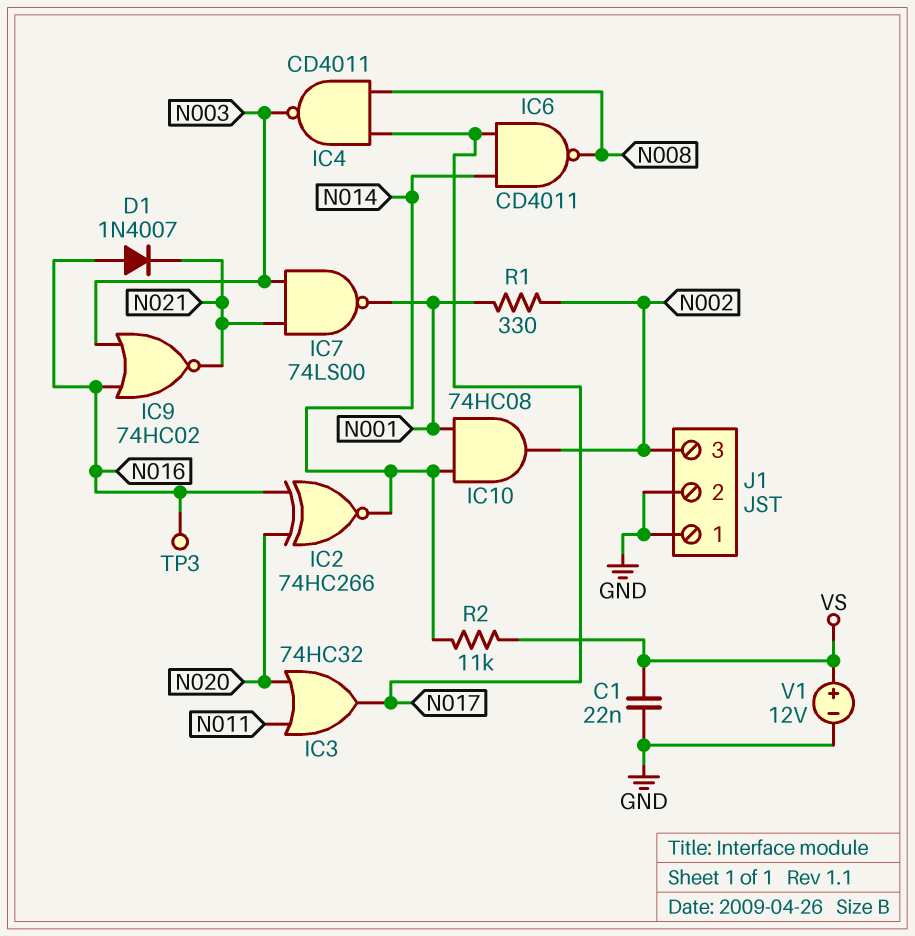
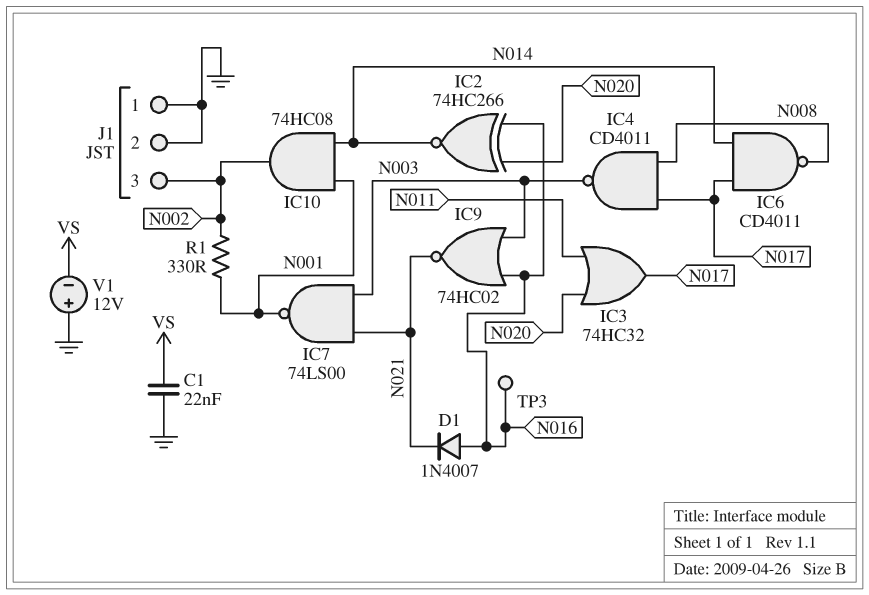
R2: 11k (N014, VS) -> none
V1: 12V (plus VS, minus GND) -> 12V (plus GND, minus VS)

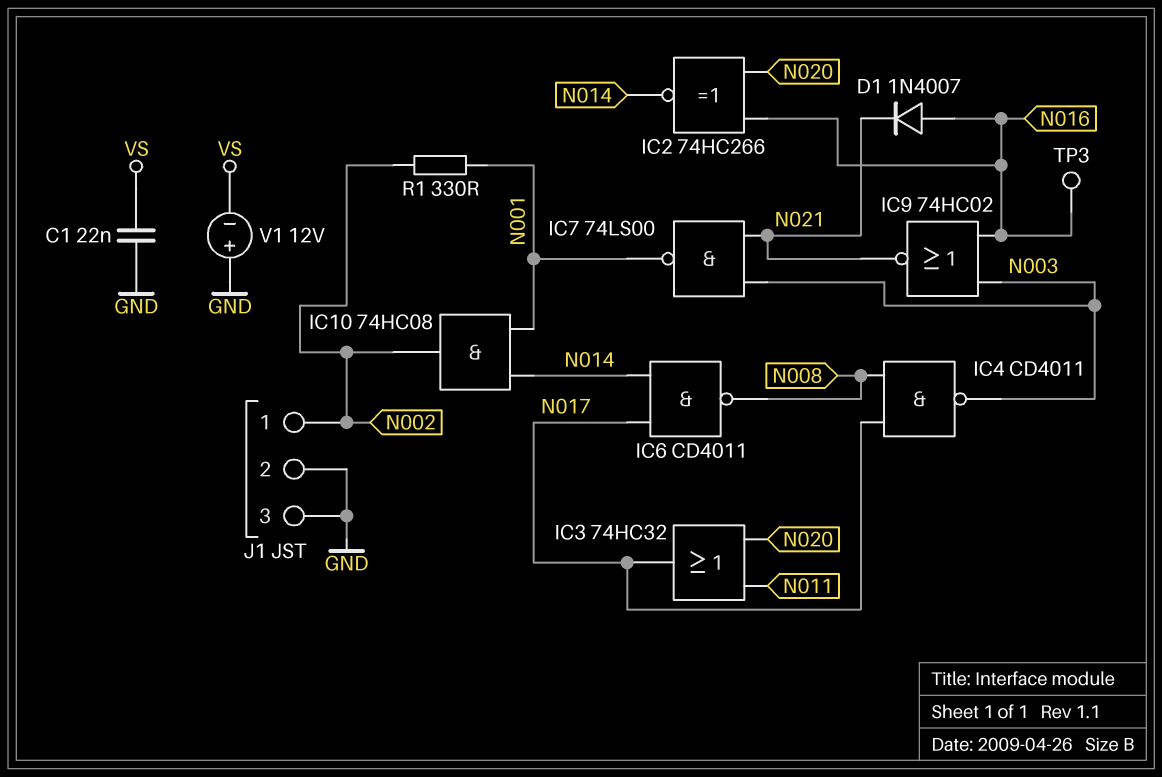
J1 pin 1: GND -> N002
J1 pin 3: N002 -> GND

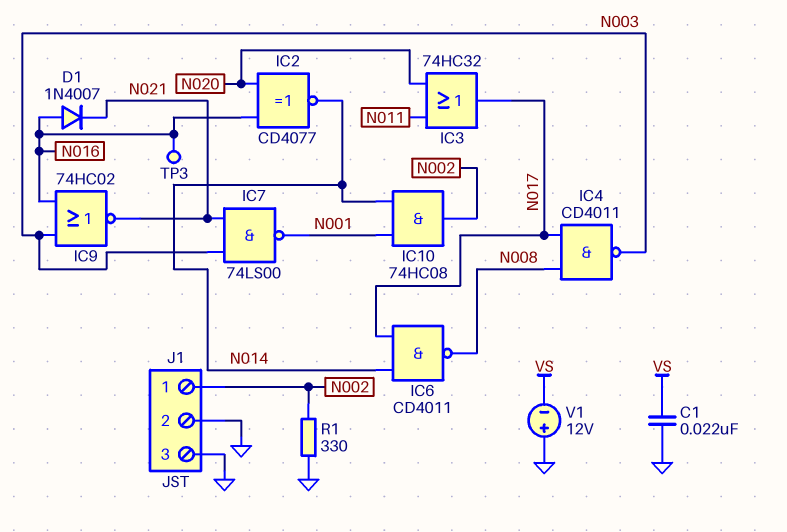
IC2: XNOR 74HC266 (in N016, in N020, out N014) -> XNOR CD4077 (in N016, in N020, out N014)
R1: 330 (N001, N002) -> 330 (GND, N002)

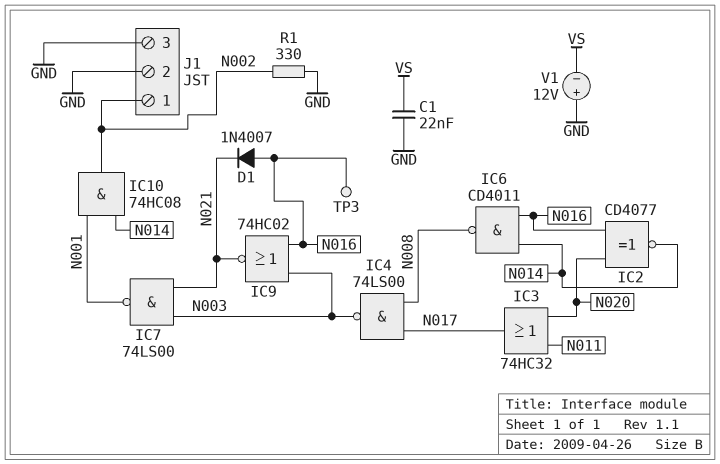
IC4: NAND CD4011 (in N008, in N017, out N003) -> NAND 74LS00 (in N008, in N017, out N003)
IC6: NAND CD4011 (in N014, in N017, out N008) -> NAND CD4011 (in N014, in N016, out N008)

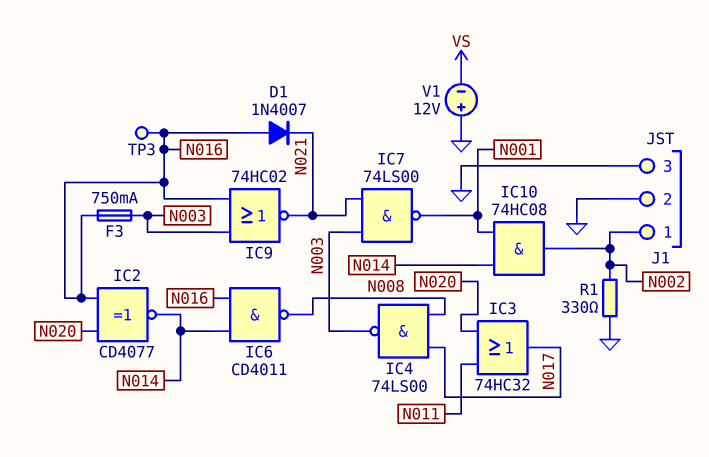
C1: 22nF (GND, VS) -> none
F3: none -> 750mA (N003, N016)

